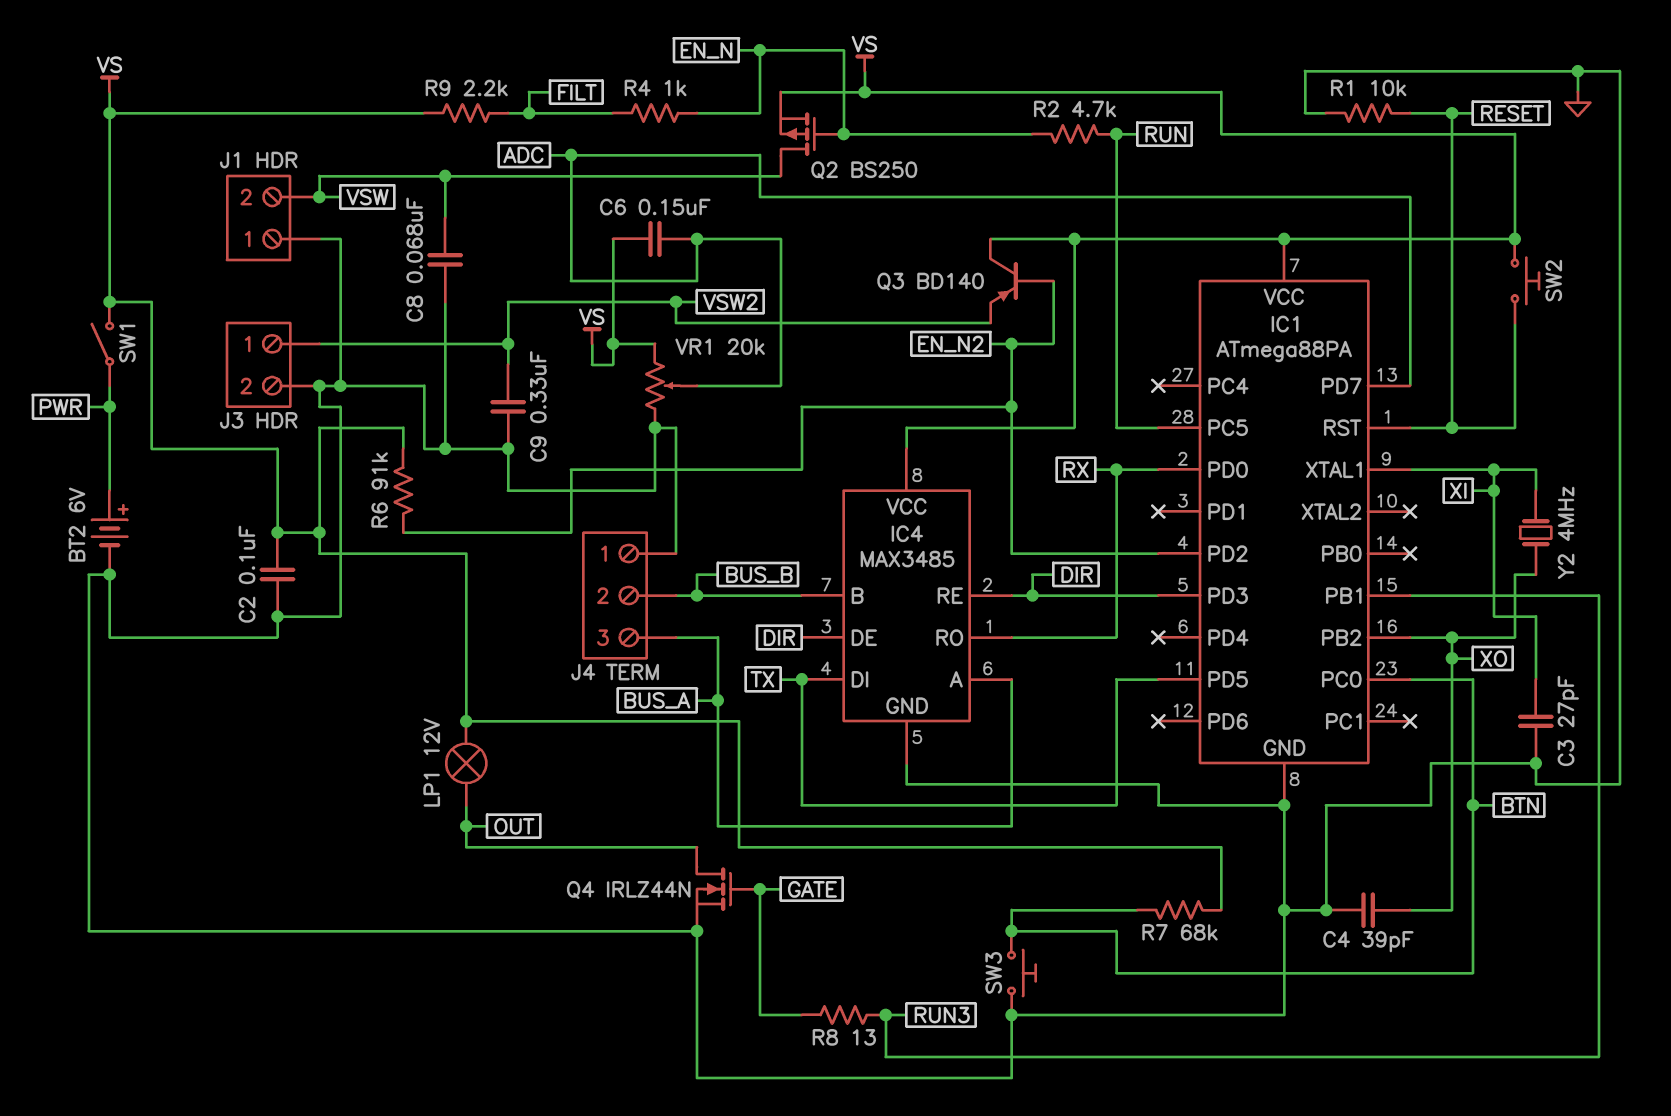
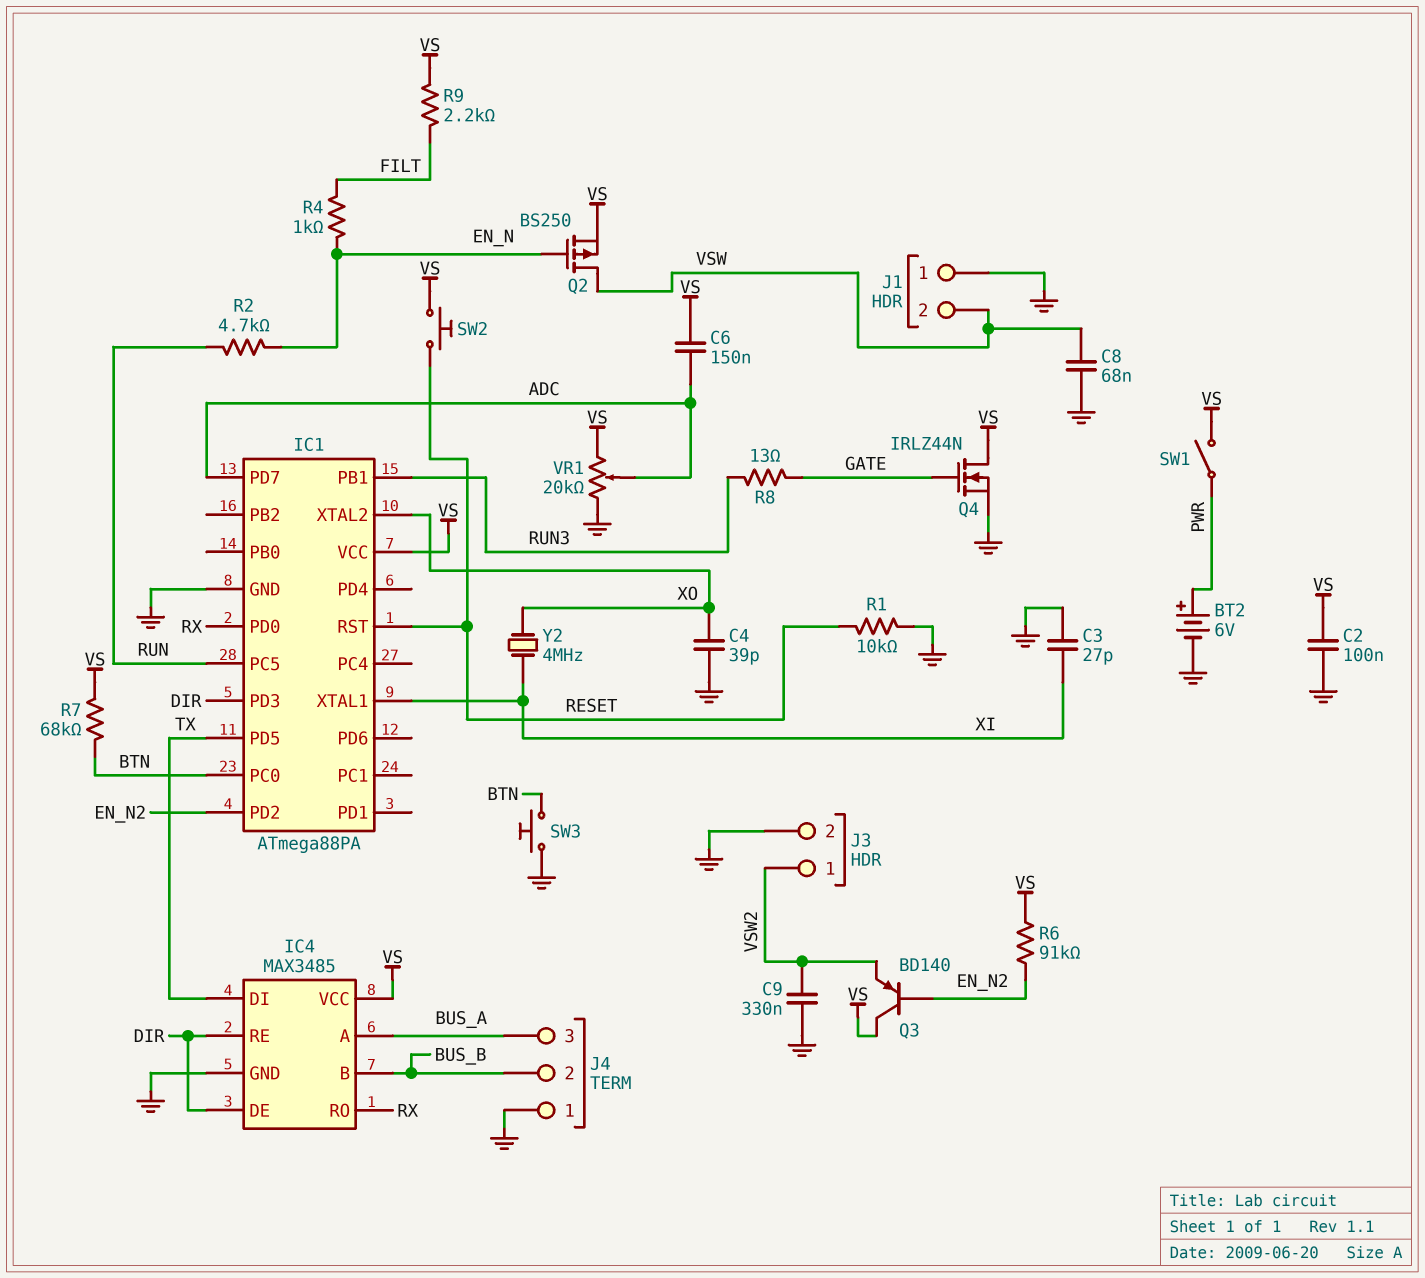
IC1 pin PB2: XO -> none
IC1 pin XTAL2: none -> XO
LP1: lamp 12V (OUT, VS) -> none
Q4: NMOS IRLZ44N (G GATE, D OUT, S GND) -> NMOS IRLZ44N (G GATE, D VS, S GND)

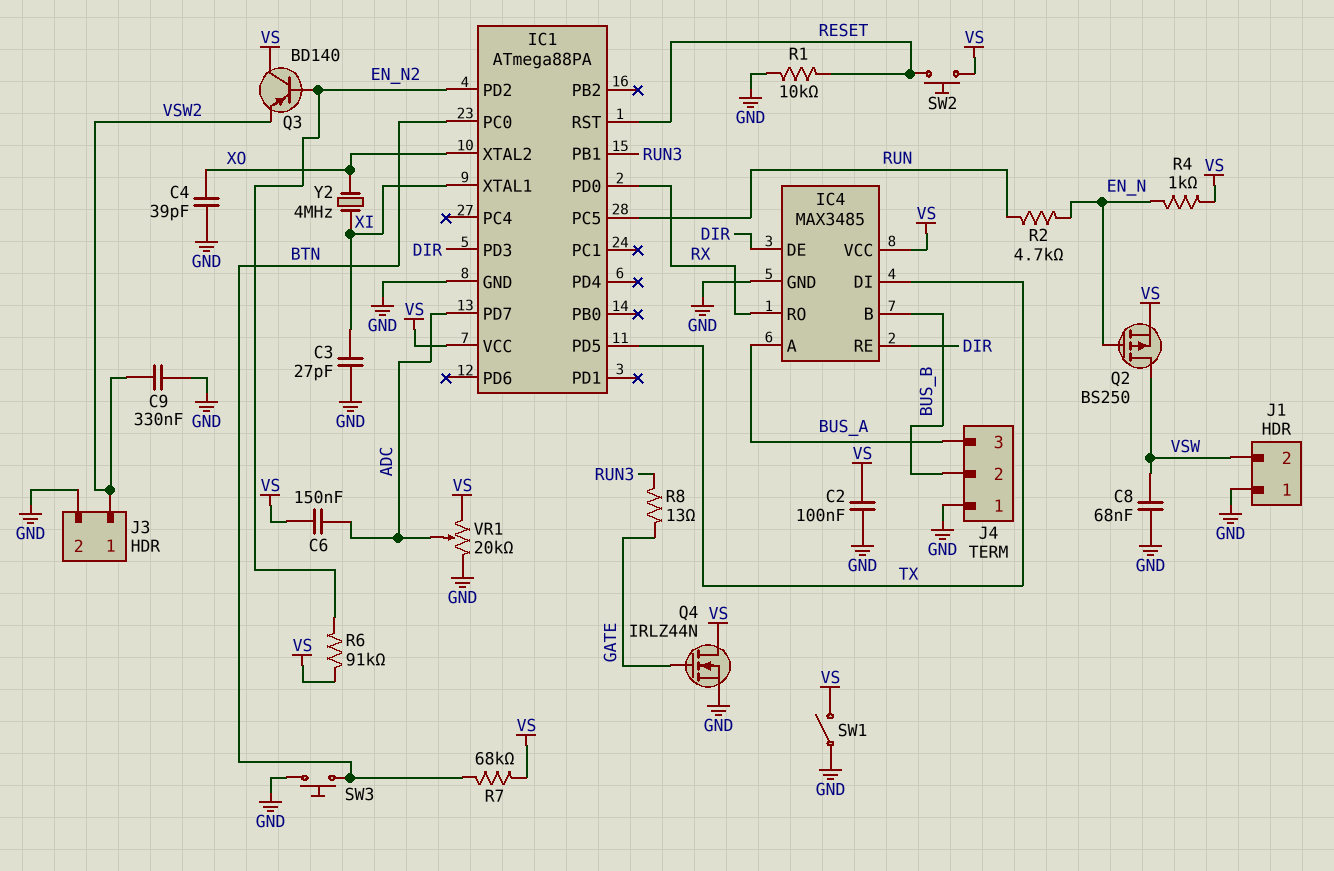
BT2: 6V (plus PWR, minus GND) -> none
R4: 1k (EN_N, FILT) -> 1k (EN_N, VS)
R9: 2.2k (FILT, VS) -> none
SW1: switch (PWR, VS) -> switch (GND, VS)

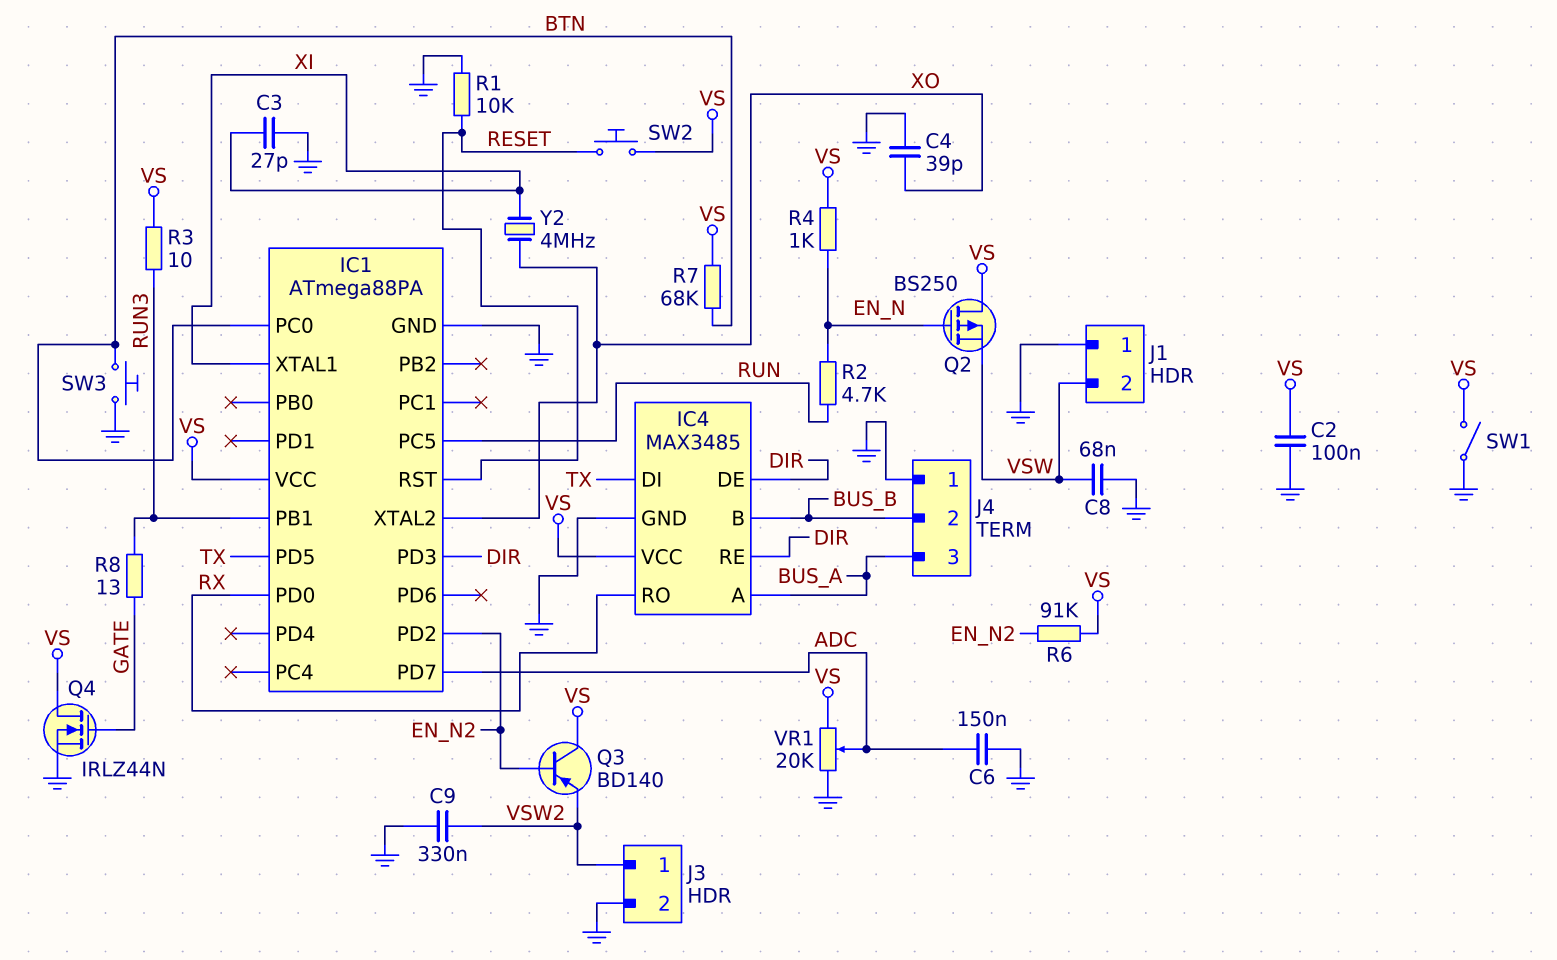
C6: 150nF (ADC, VS) -> 150nF (ADC, GND)
Q2: PMOS BS250 (G EN_N, D VSW, S VS) -> PMOS BS250 (G EN_N, D VS, S VSW)
R3: none -> 10 (RUN3, VS)

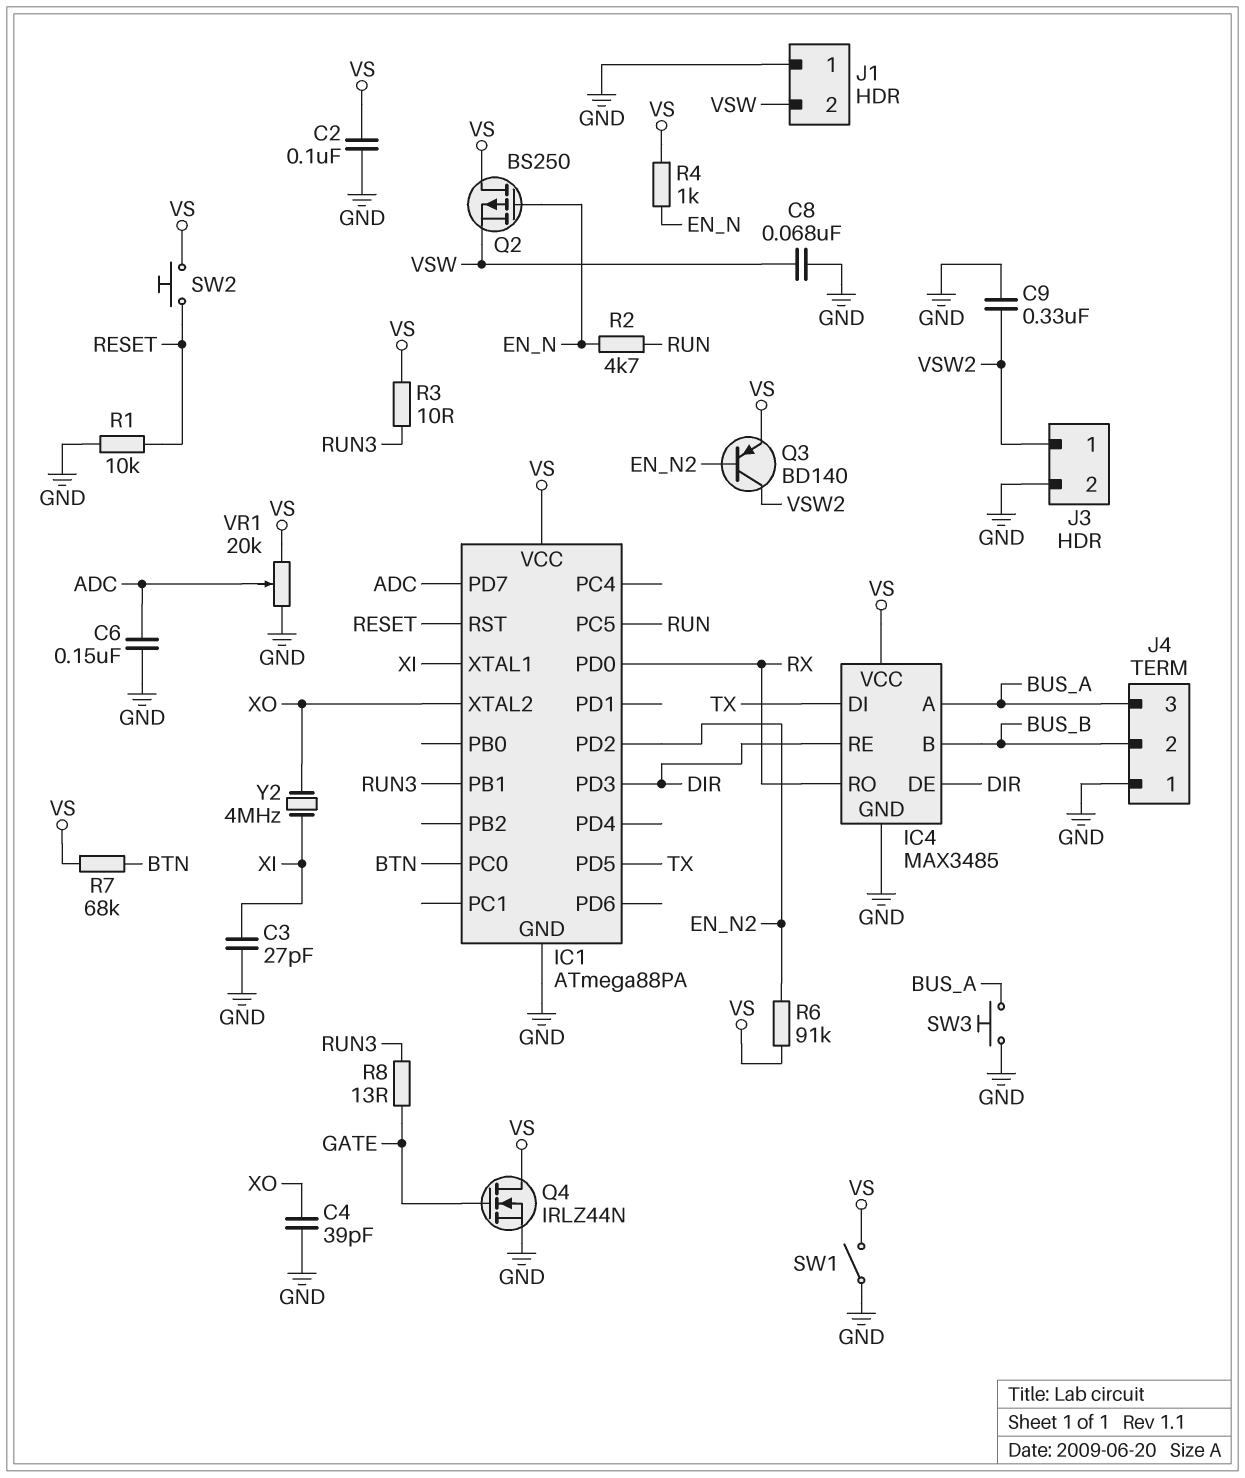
Q3: PNP BD140 (B EN_N2, C VS, E VSW2) -> PNP BD140 (B EN_N2, C VSW2, E VS)
SW3: button (BTN, GND) -> button (BUS_A, GND)

